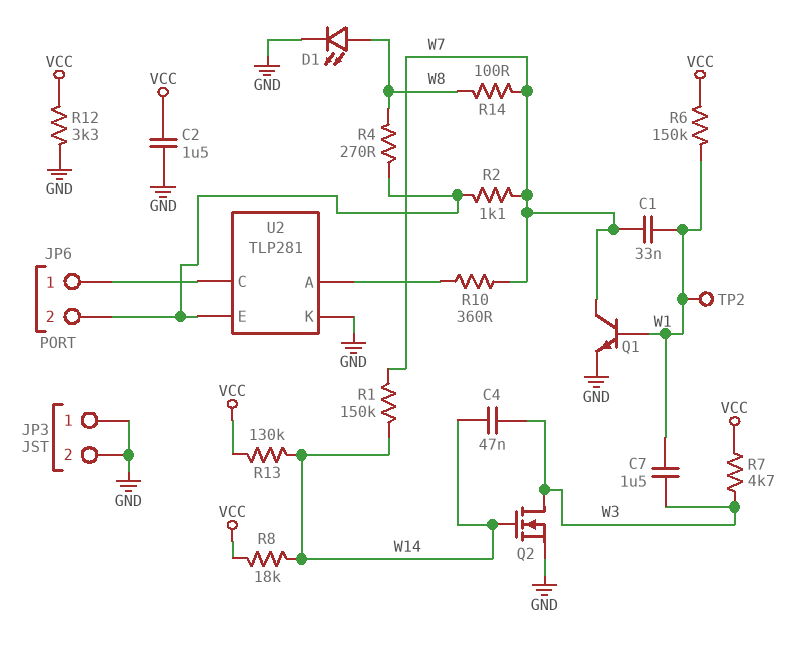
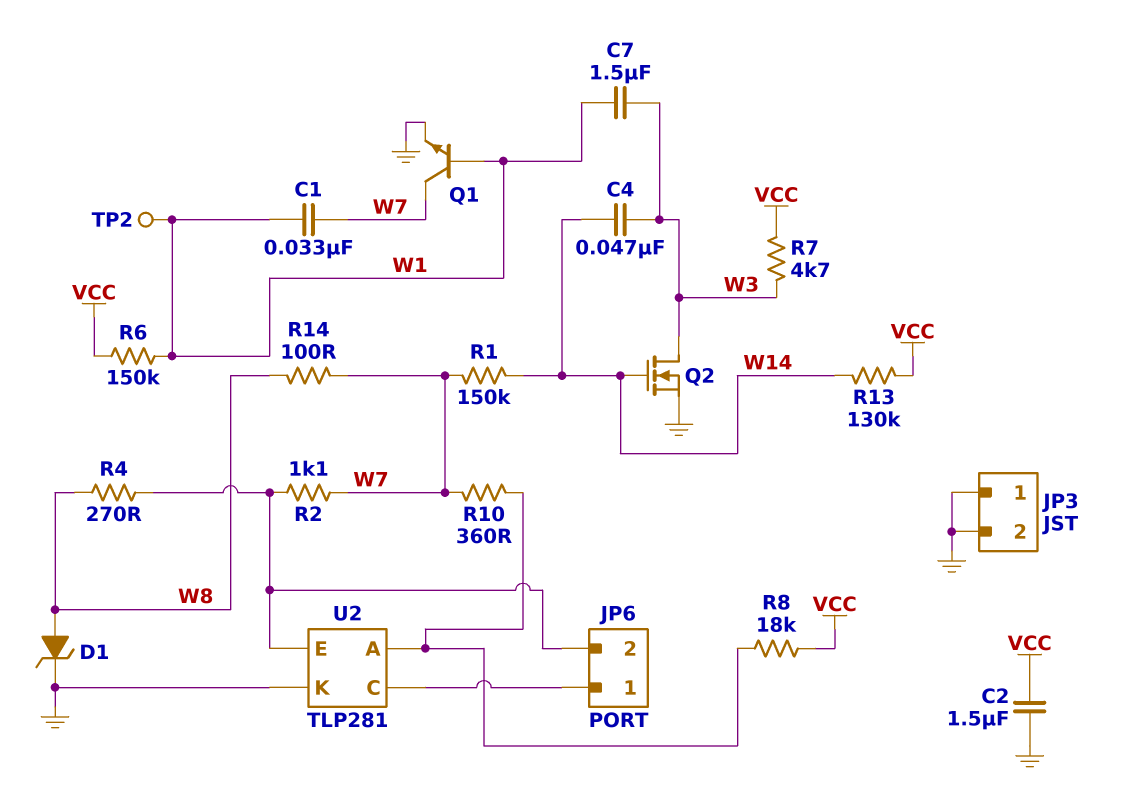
D1: LED (A W8, K GND) -> zener (A W8, K GND)
R8: 18k (VCC, W14) -> 18k (U2/A, VCC)
R12: 3.3k (GND, VCC) -> none

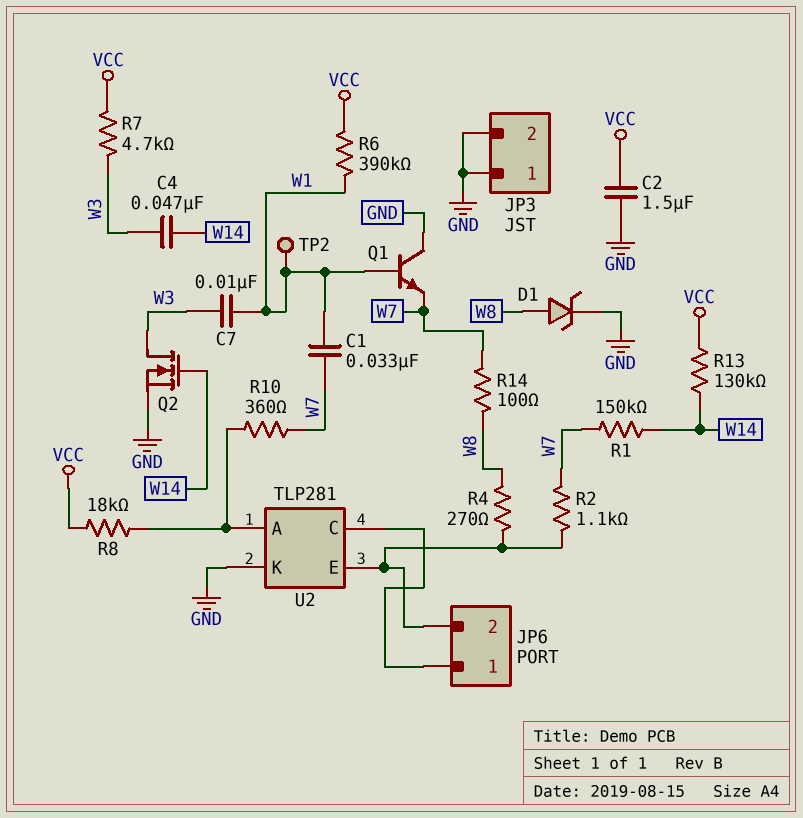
C7: 1.5uF (W1, W3) -> 10nF (W1, W3)
Q1: NPN (B W1, C W7, E GND) -> NPN (B W1, C GND, E W7)
R6: 150k (VCC, W1) -> 390k (VCC, W1)

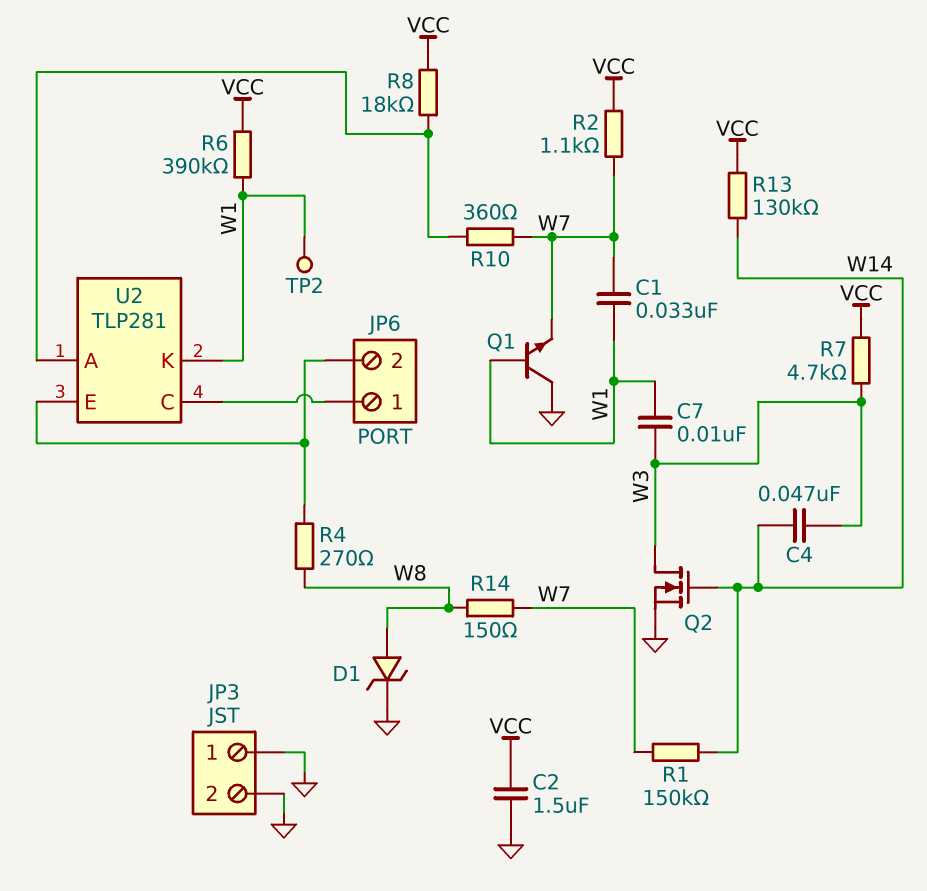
R2: 1.1k (JP6/2, W7) -> 1.1k (VCC, W7)
R14: 100 (W7, W8) -> 150 (W7, W8)
U2 pin K: GND -> W1

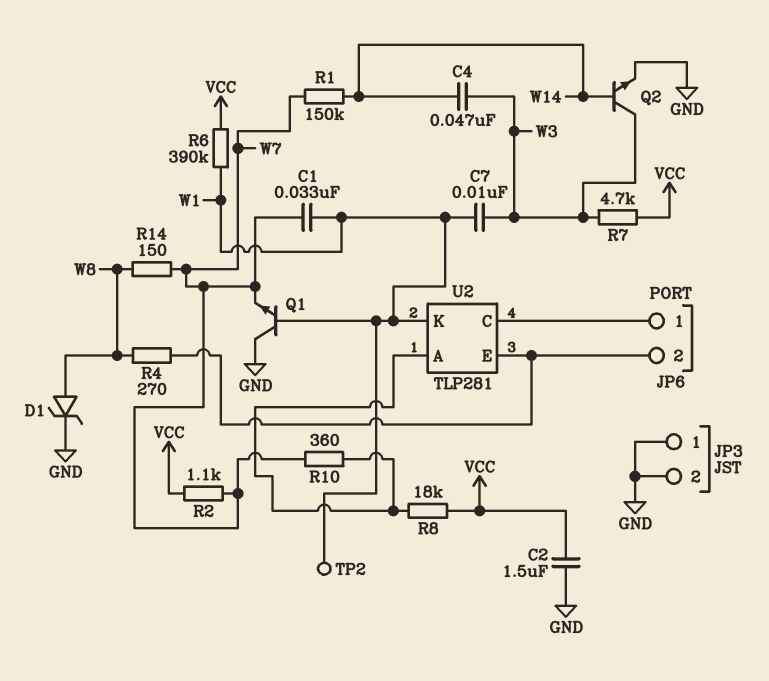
Q2: NMOS (G W14, D W3, S GND) -> NPN (B W14, C W3, E GND)
R13: 130k (VCC, W14) -> none

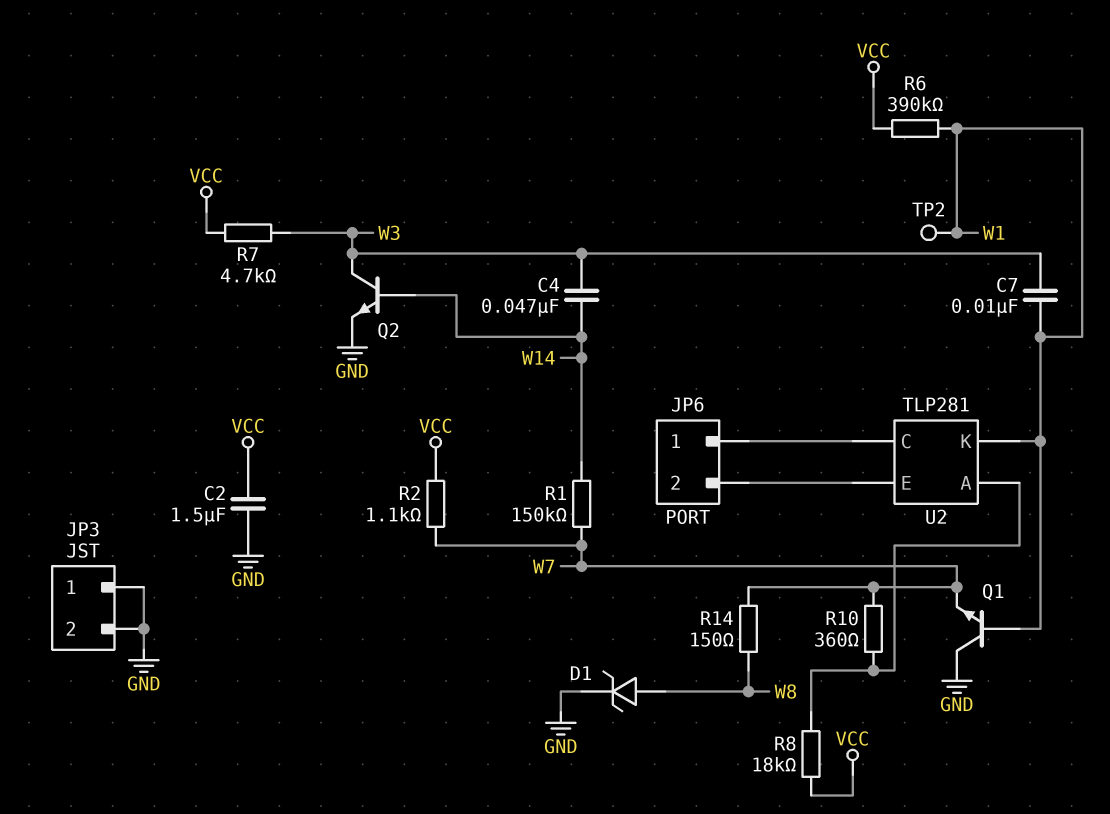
C1: 33nF (W1, W7) -> none
R4: 270 (JP6/2, W8) -> none

